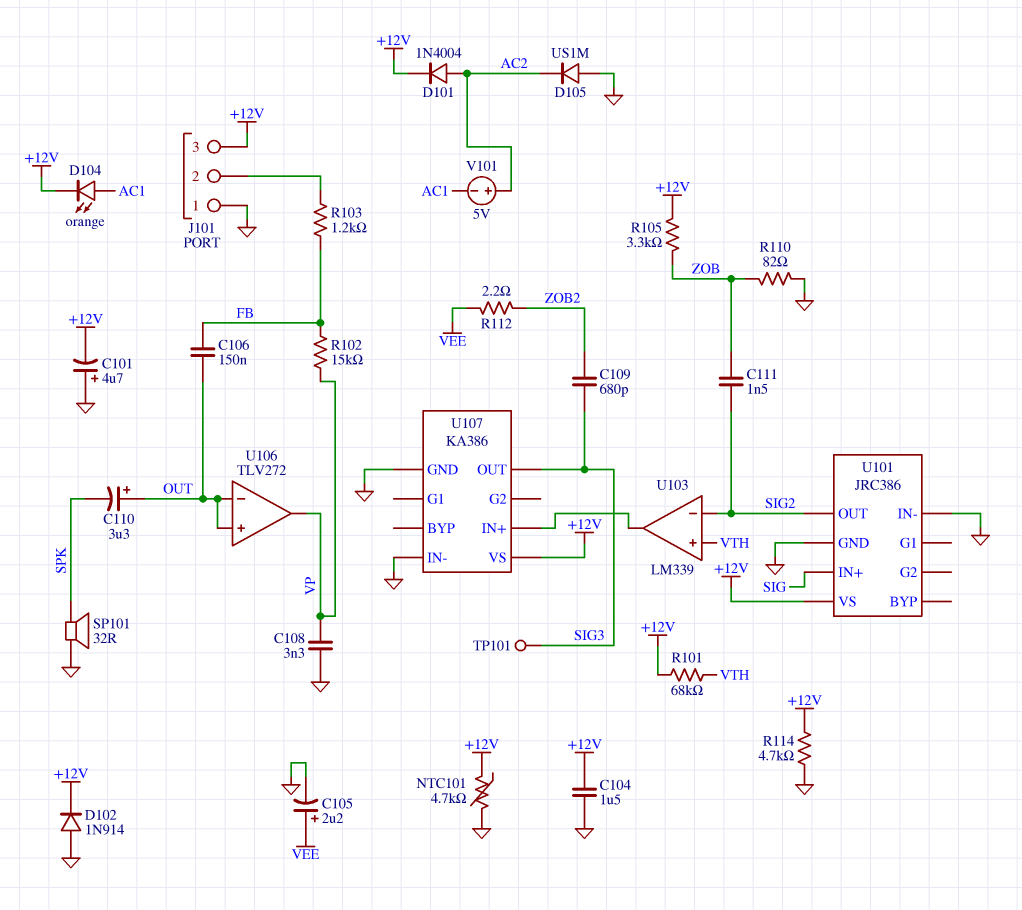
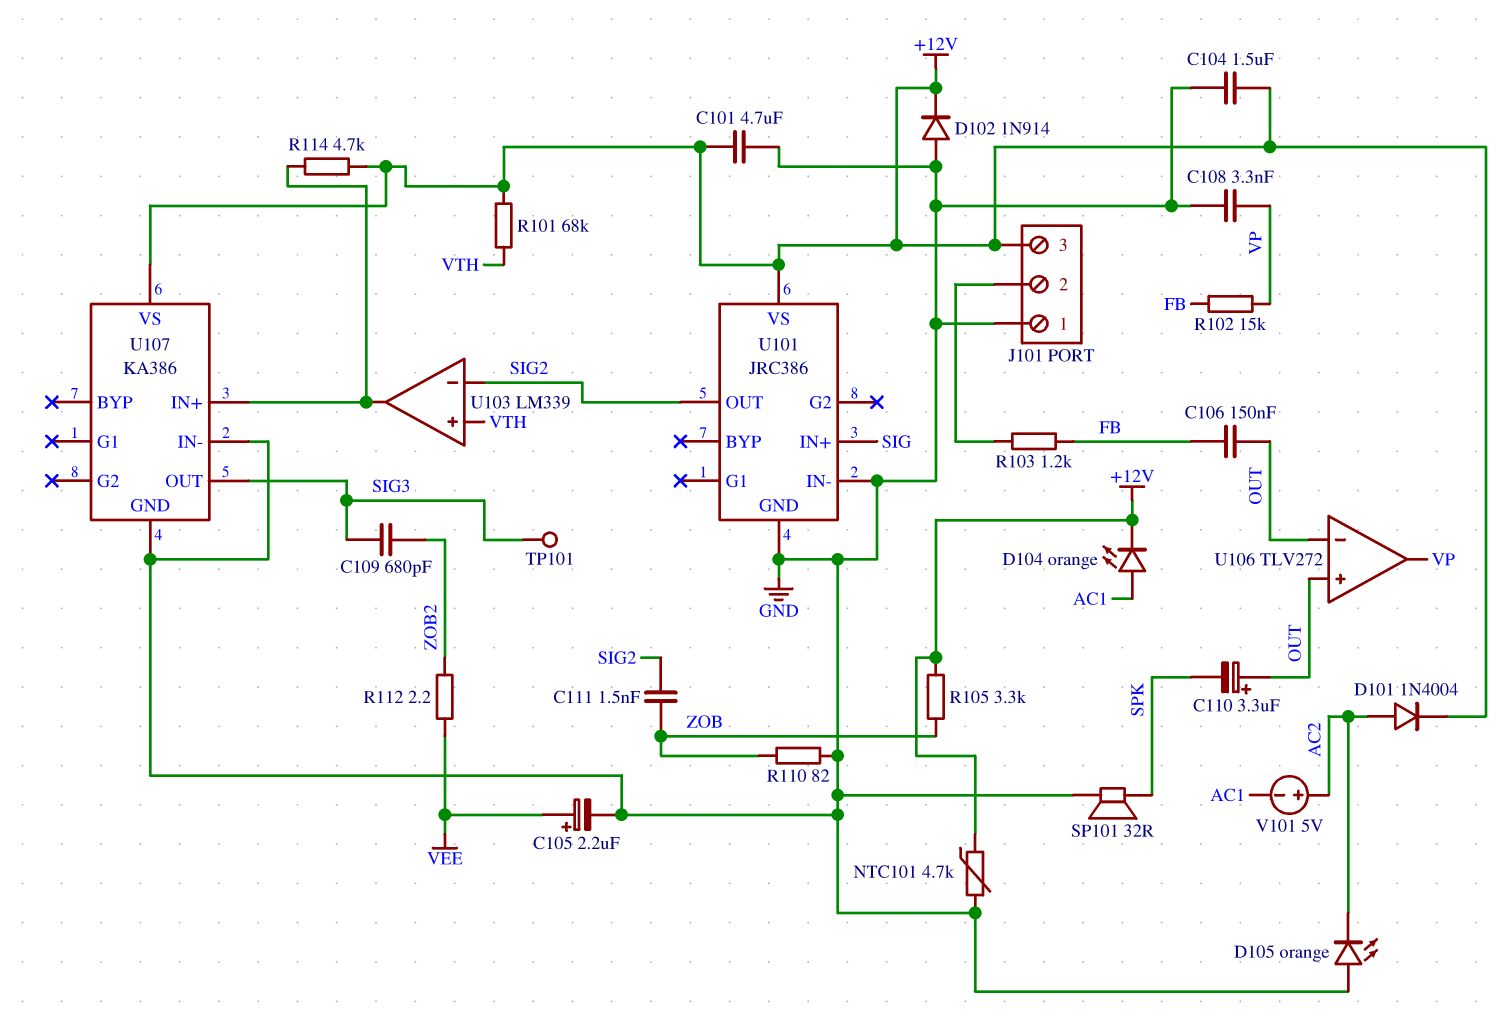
C101: 4.7uF (plus GND, minus +12V) -> 4.7uF (+12V, GND)
D105: diode US1M (A GND, K AC2) -> LED orange (A GND, K AC2)
R114: 4.7k (+12V, GND) -> 4.7k (+12V, U103/out)

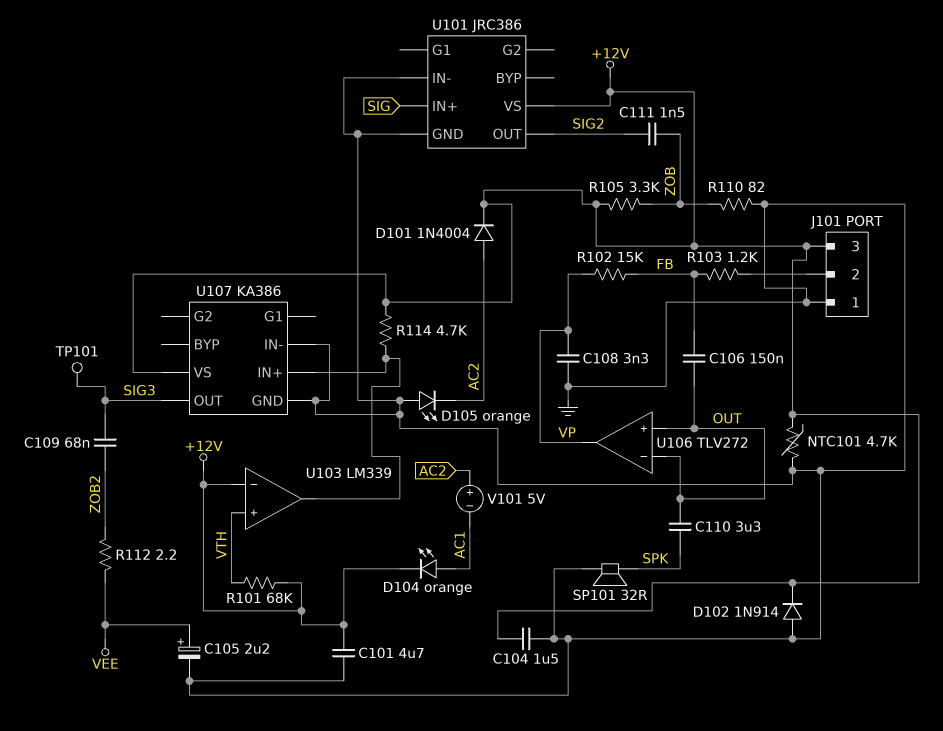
C109: 680pF (SIG3, ZOB2) -> 68nF (SIG3, ZOB2)
C110: 3.3uF (plus OUT, minus SPK) -> 3.3uF (OUT, SPK)
U103 pin in-: SIG2 -> +12V

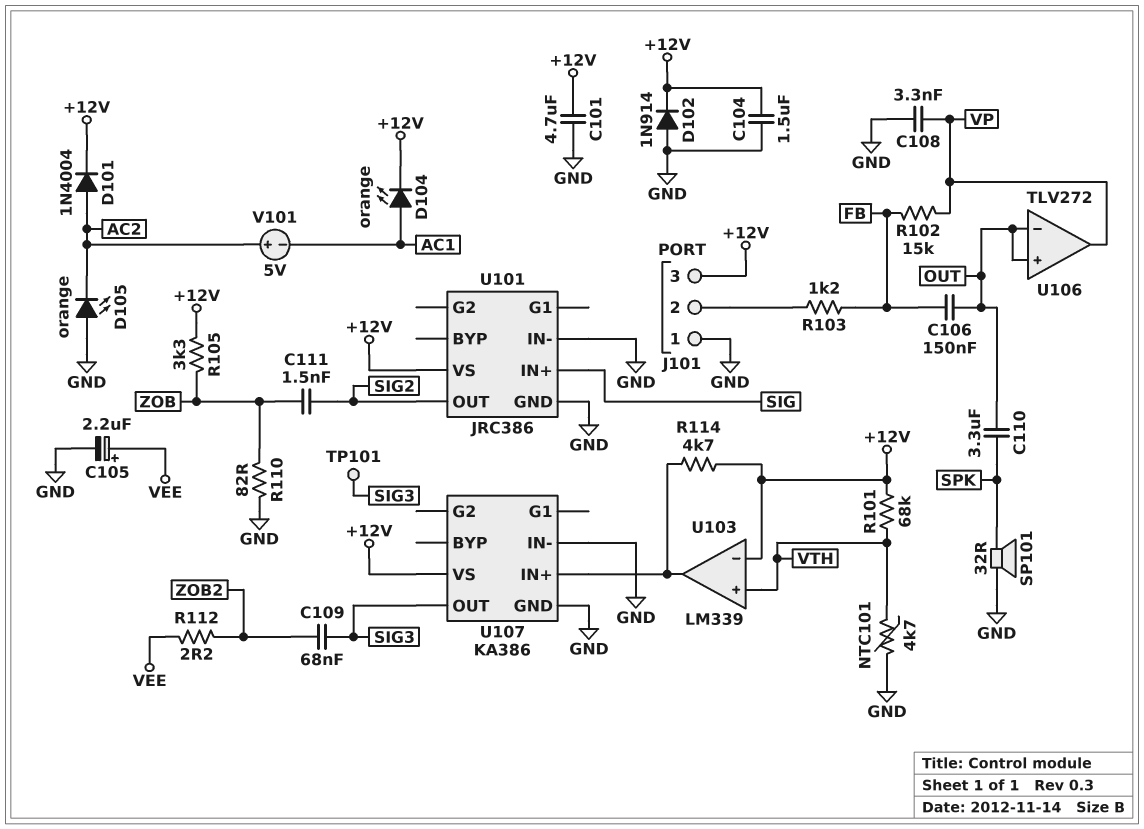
NTC101: 4.7k (+12V, GND) -> 4.7k (GND, VTH)

